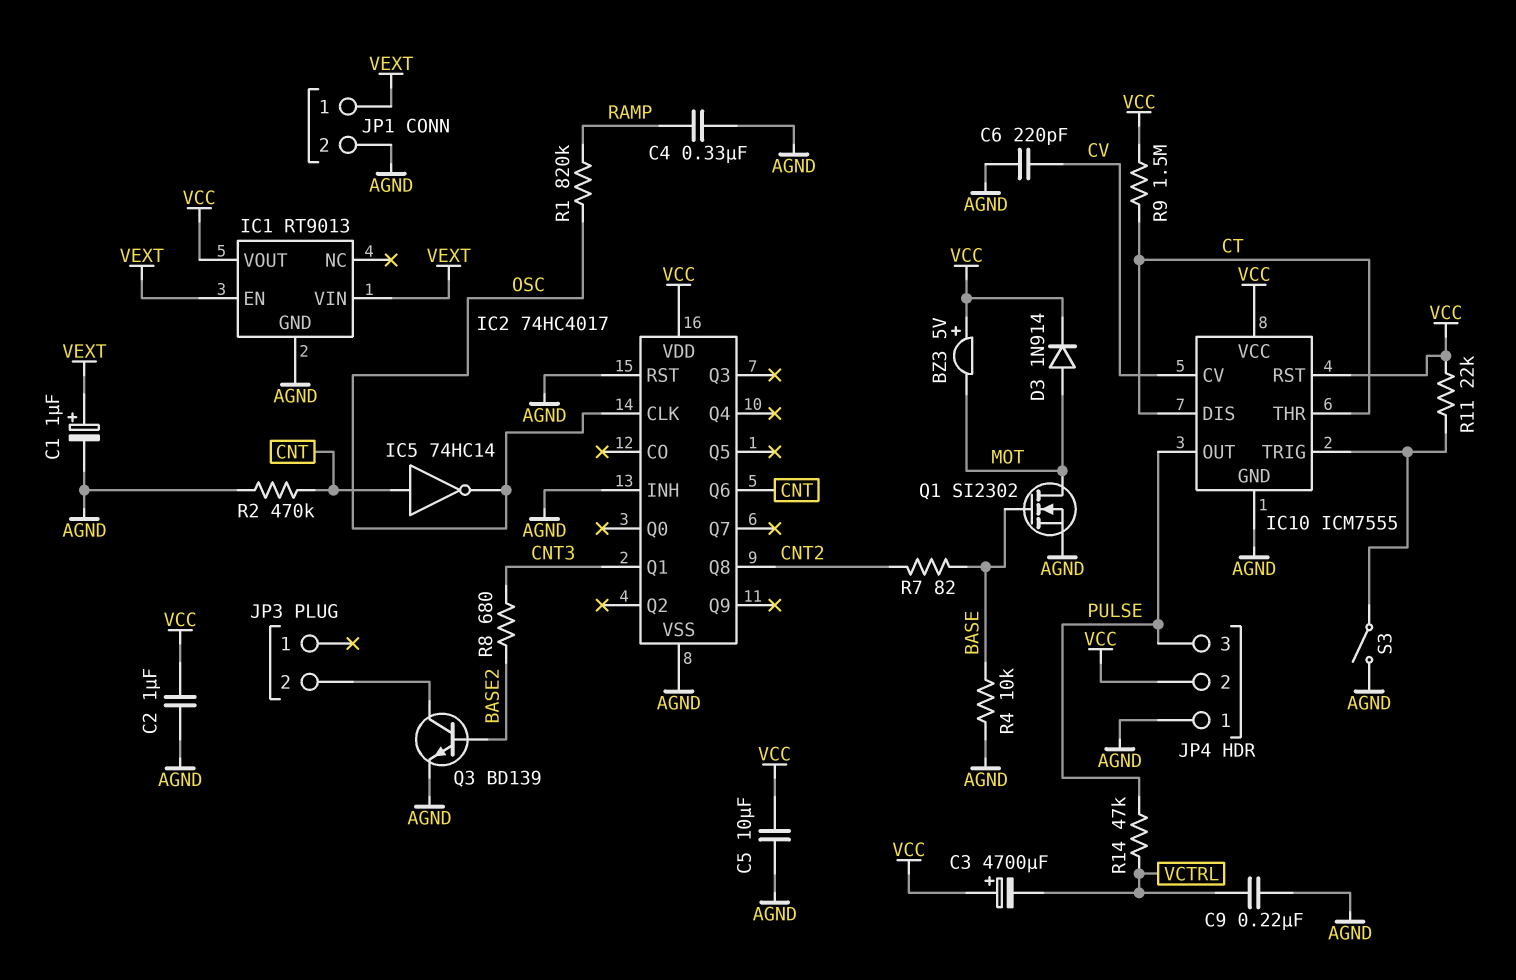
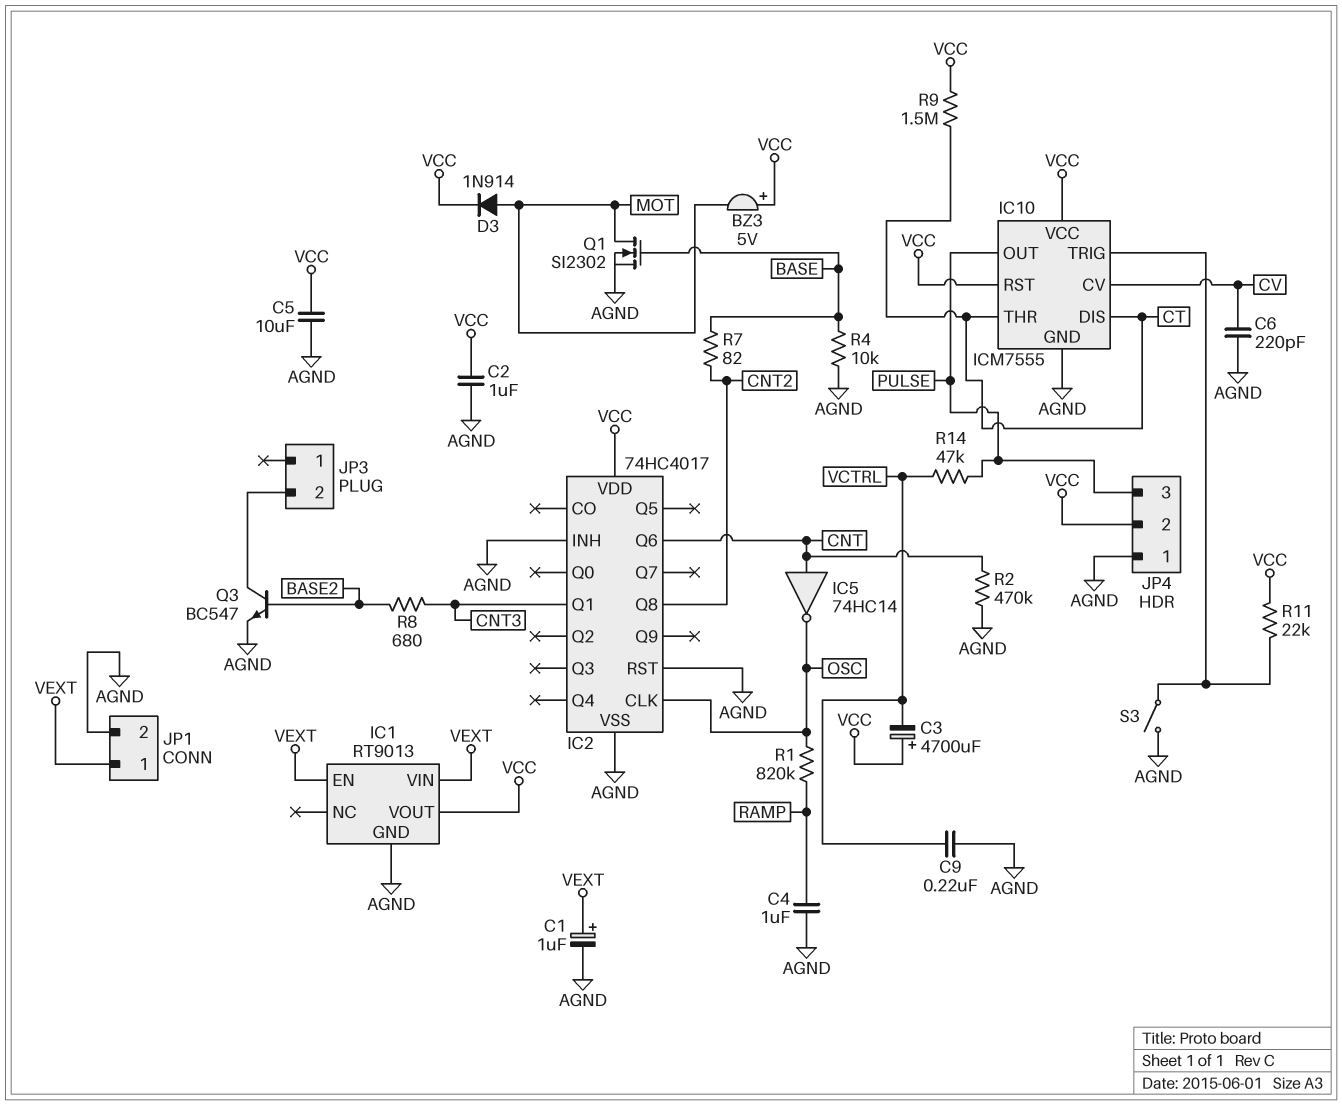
C4: 330nF (AGND, RAMP) -> 1uF (AGND, RAMP)
Q3: NPN BD139 (B BASE2, C JP3/2, E AGND) -> NPN BC547 (B BASE2, C JP3/2, E AGND)

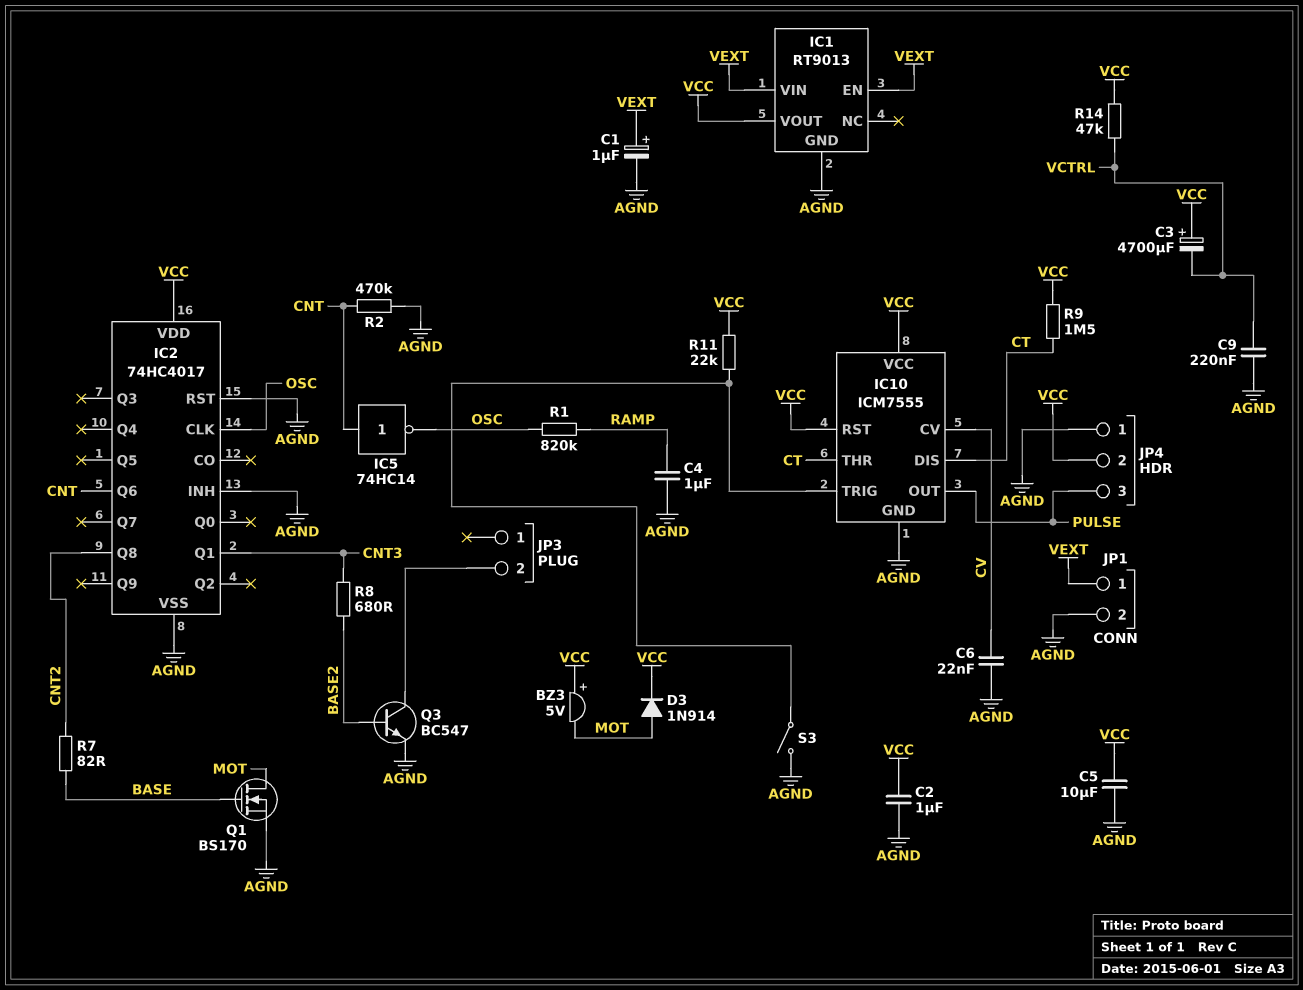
C6: 220pF (AGND, CV) -> 22nF (AGND, CV)
Q1: NMOS SI2302 (G BASE, D MOT, S AGND) -> NMOS BS170 (G BASE, D MOT, S AGND)
R4: 10k (AGND, BASE) -> none
R14: 47k (PULSE, VCTRL) -> 47k (VCC, VCTRL)

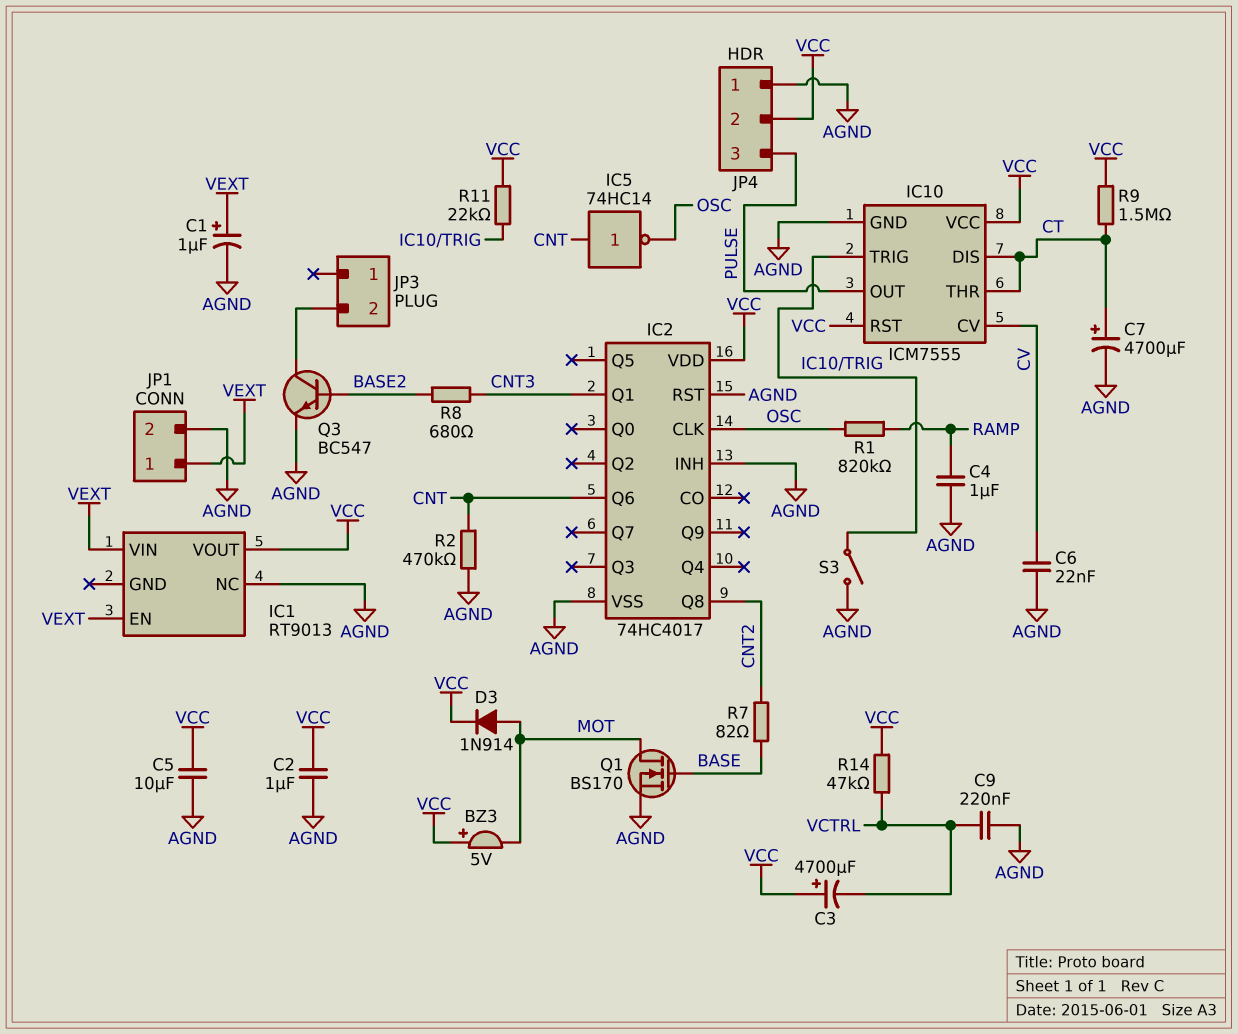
C7: none -> 4700uF (plus CT, minus AGND)
IC1 pin GND: AGND -> none
IC1 pin NC: none -> AGND

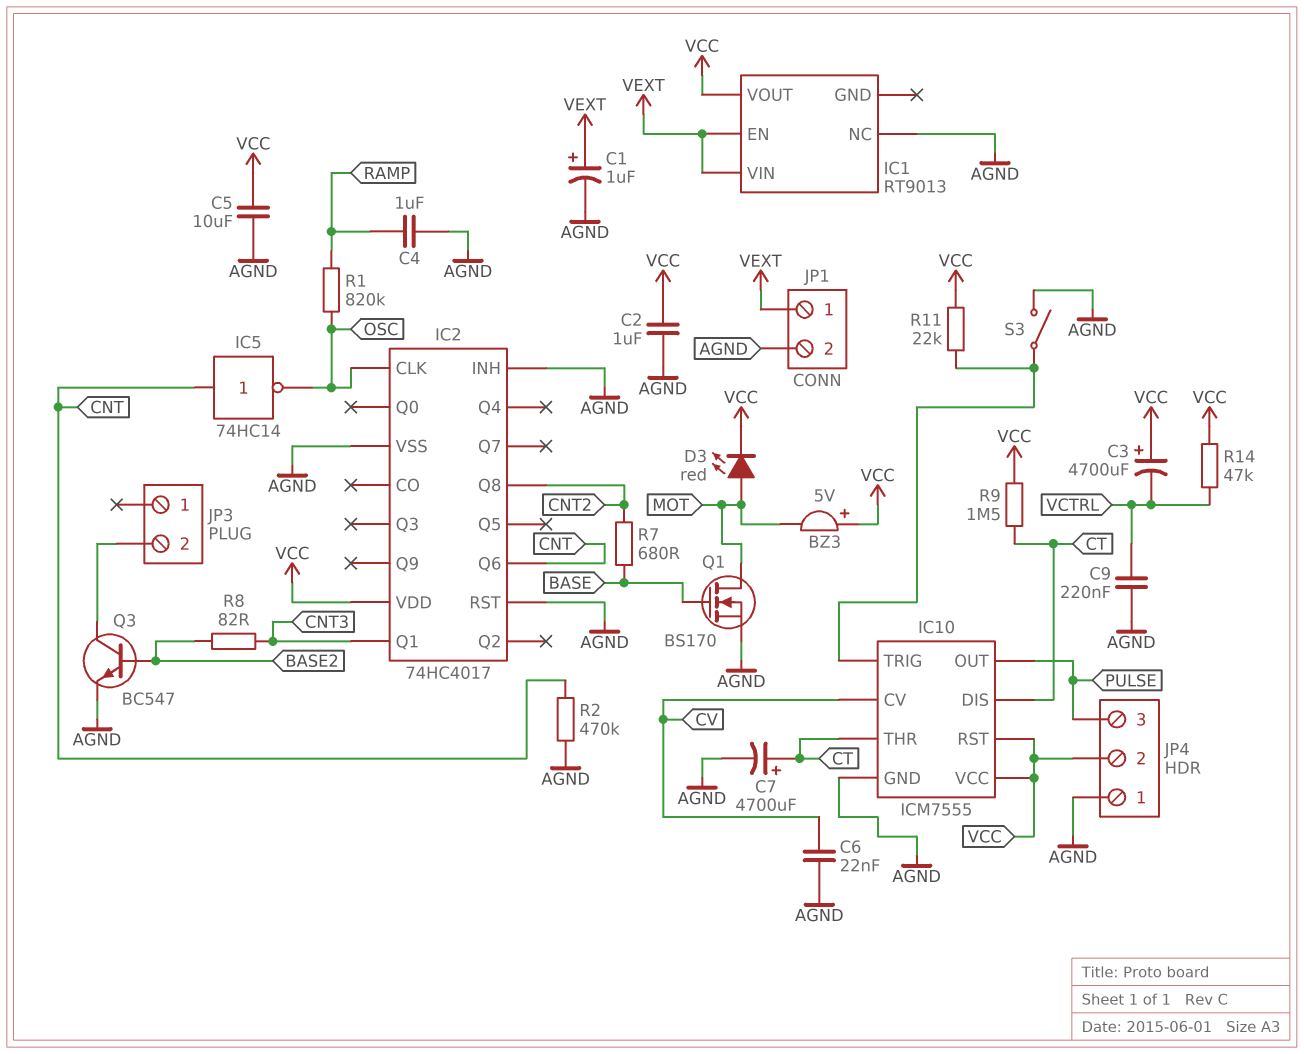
D3: diode 1N914 (A MOT, K VCC) -> LED red (A MOT, K VCC)
R7: 82 (BASE, CNT2) -> 680 (BASE, CNT2)
R8: 680 (BASE2, CNT3) -> 82 (BASE2, CNT3)

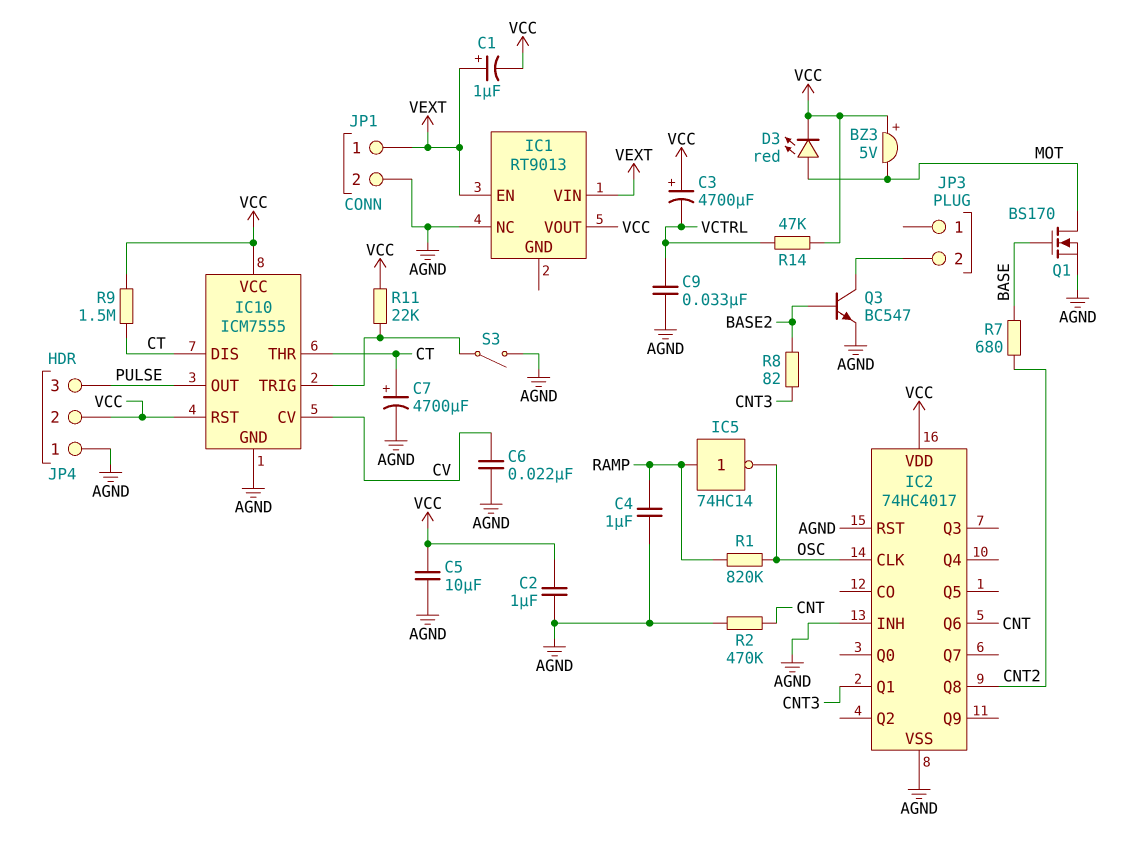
C1: 1uF (plus VEXT, minus AGND) -> 1uF (plus VEXT, minus VCC)
C9: 220nF (AGND, VCTRL) -> 33nF (AGND, VCTRL)
IC5: NOT 74HC14 (in CNT, out OSC) -> NOT 74HC14 (in RAMP, out OSC)

